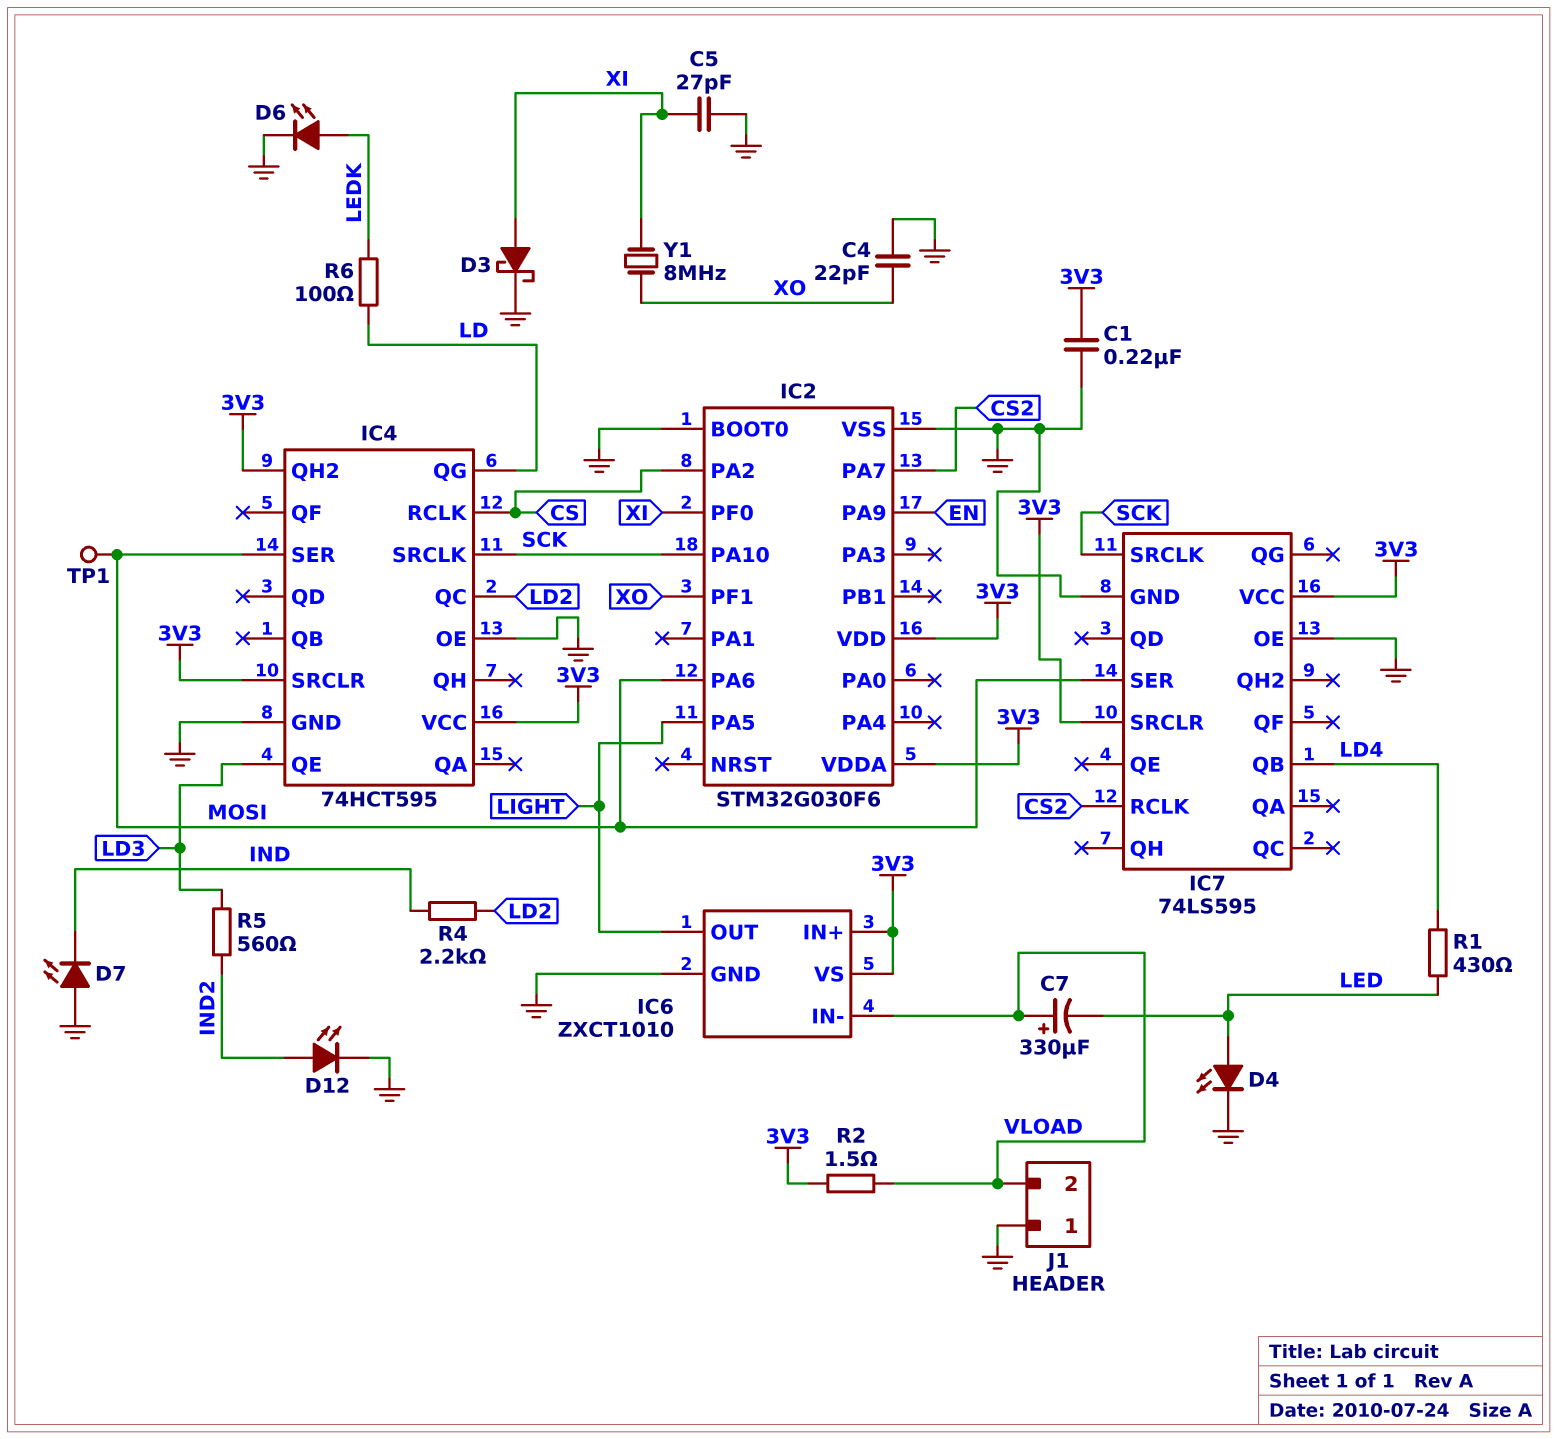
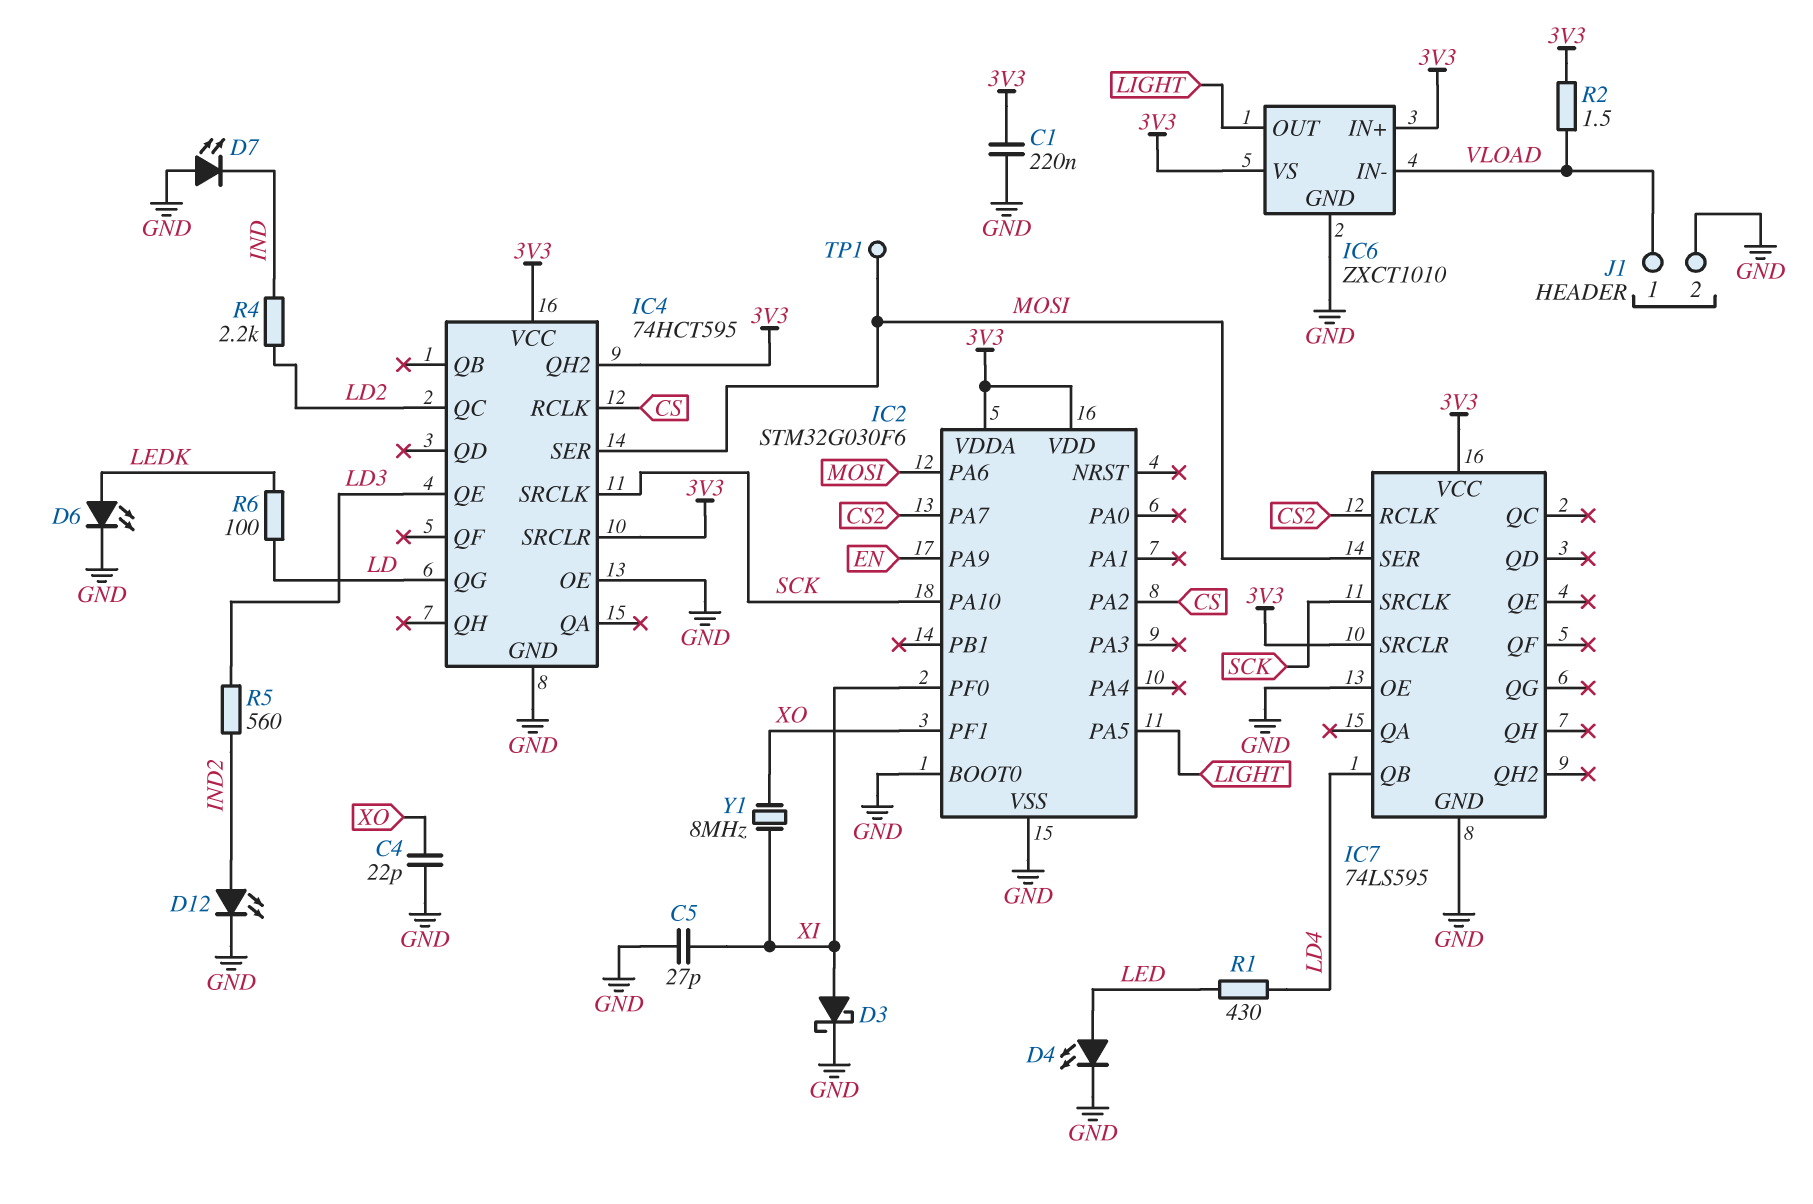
C7: 330uF (plus VLOAD, minus LED) -> none
J1 pin 1: GND -> VLOAD
J1 pin 2: VLOAD -> GND

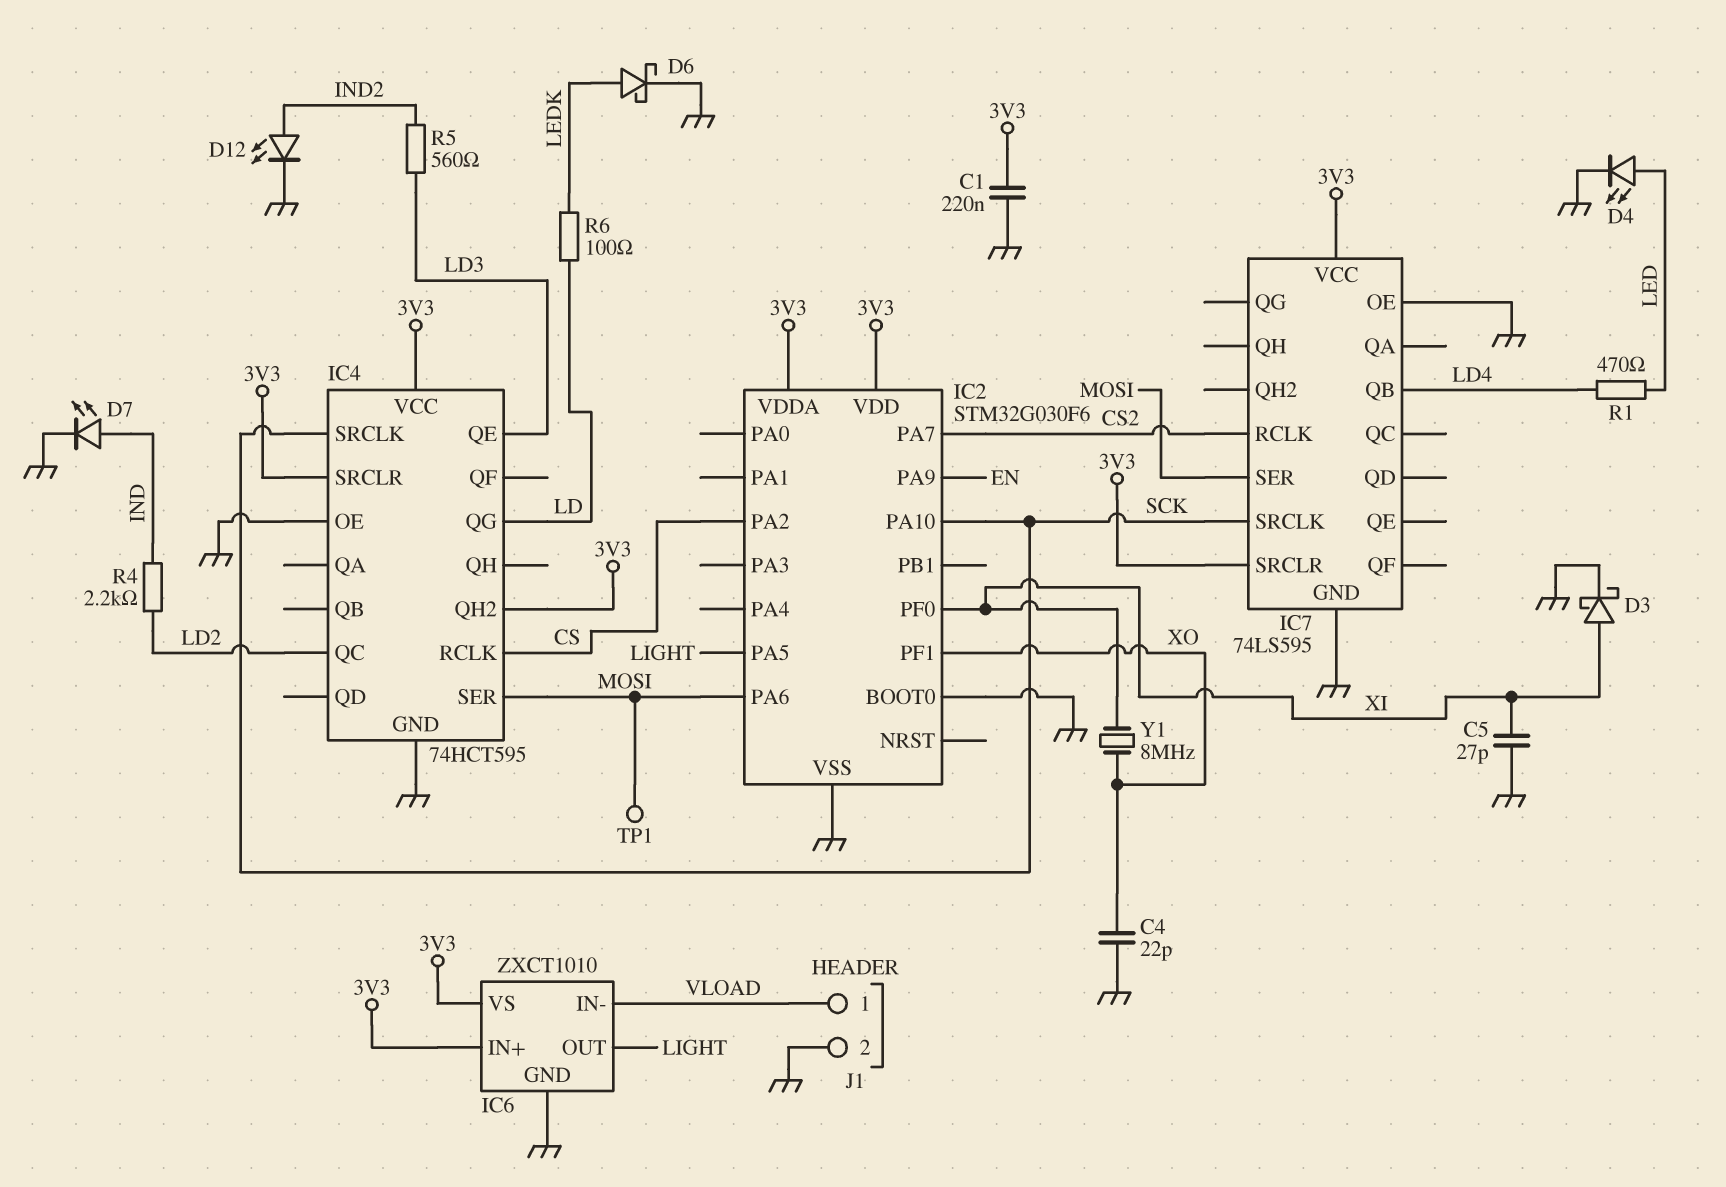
D6: LED (A LEDK, K GND) -> schottky (A LEDK, K GND)
D7: LED (A GND, K IND) -> LED (A IND, K GND)
R1: 430 (LD4, LED) -> 470 (LD4, LED)
R2: 1.5 (3V3, VLOAD) -> none

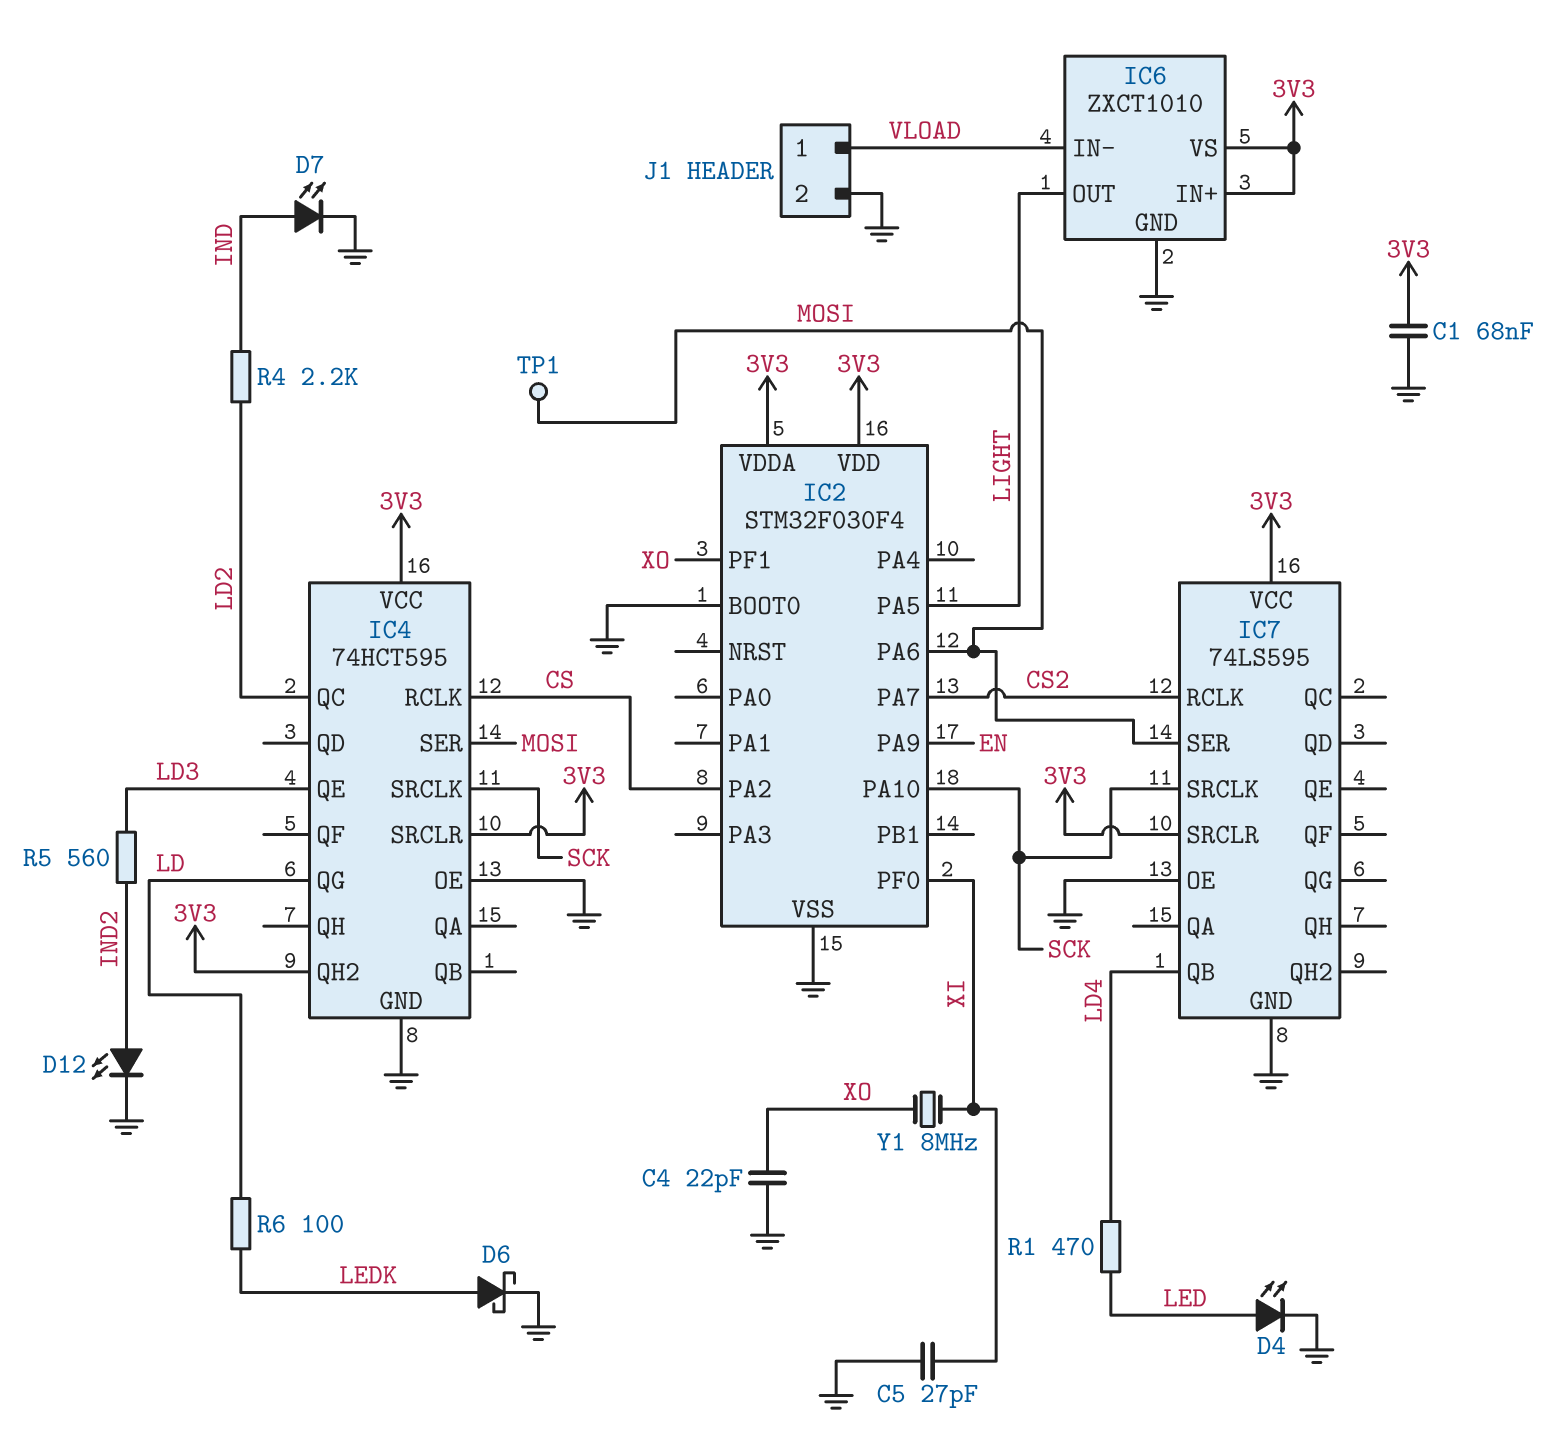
C1: 220nF (3V3, GND) -> 68nF (3V3, GND)
D3: schottky (A XI, K GND) -> none
IC2: STM32G030F6 -> STM32F030F4

